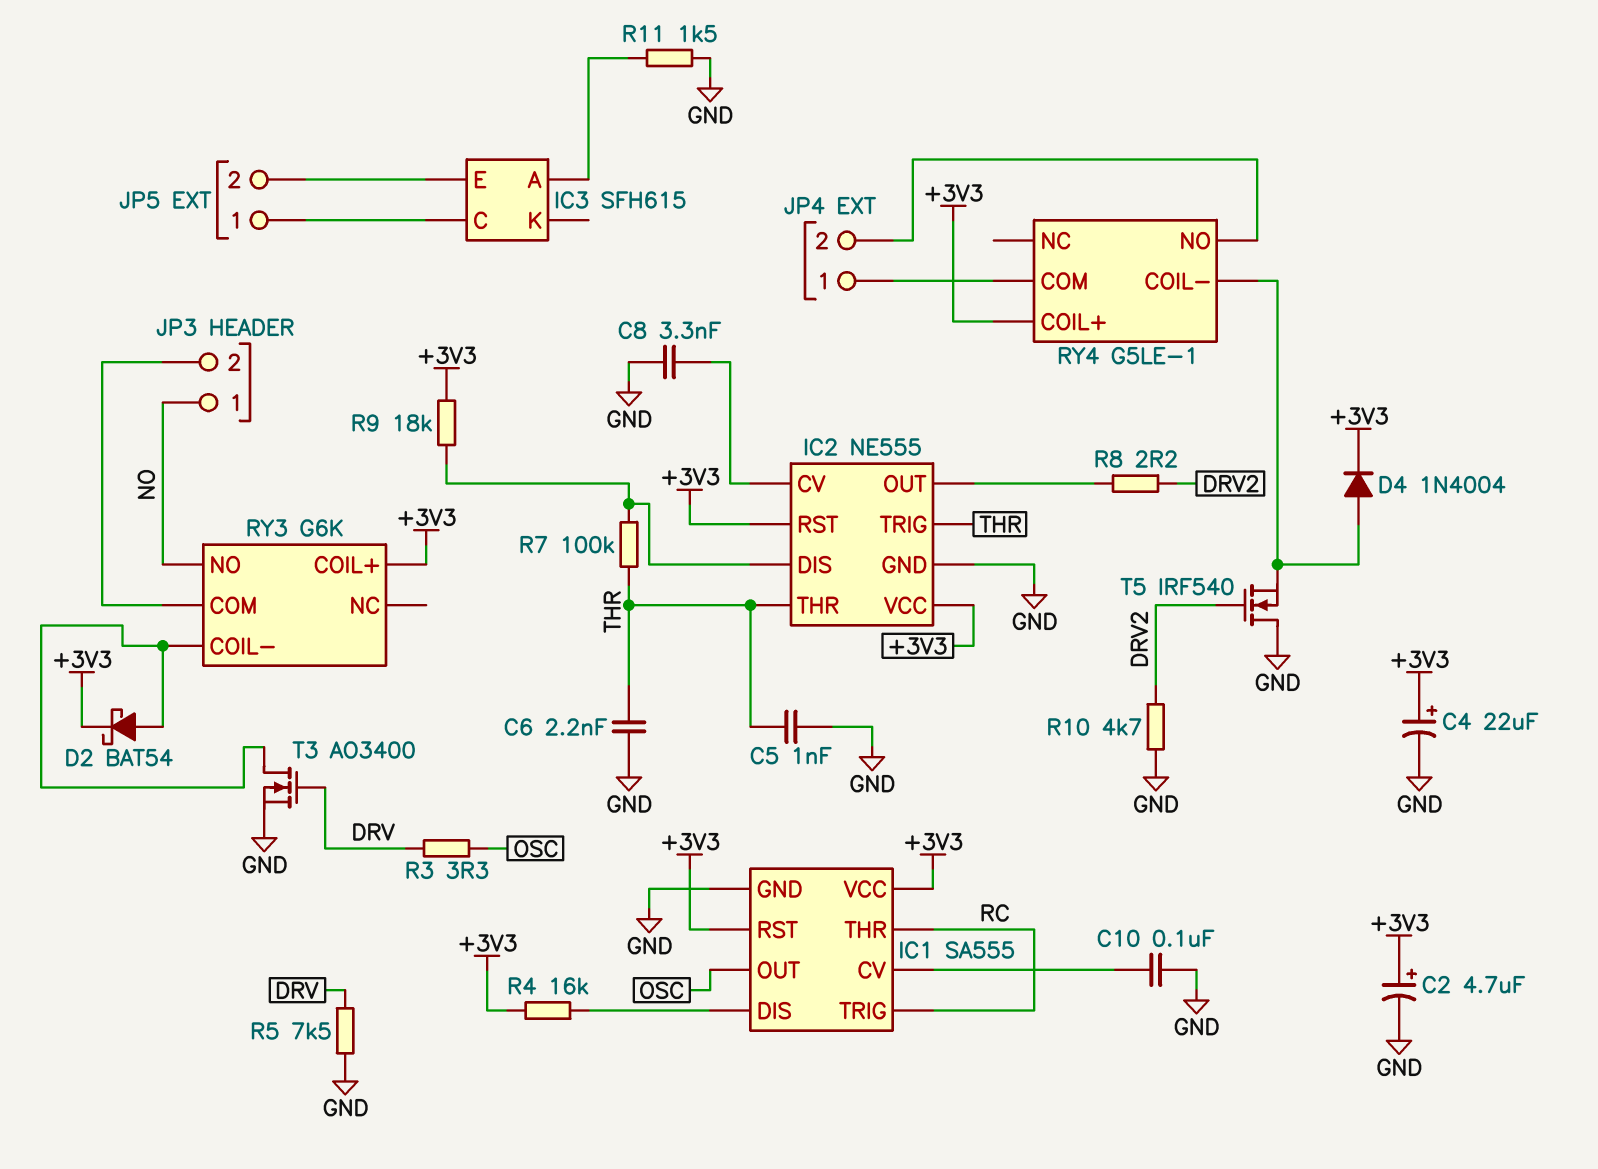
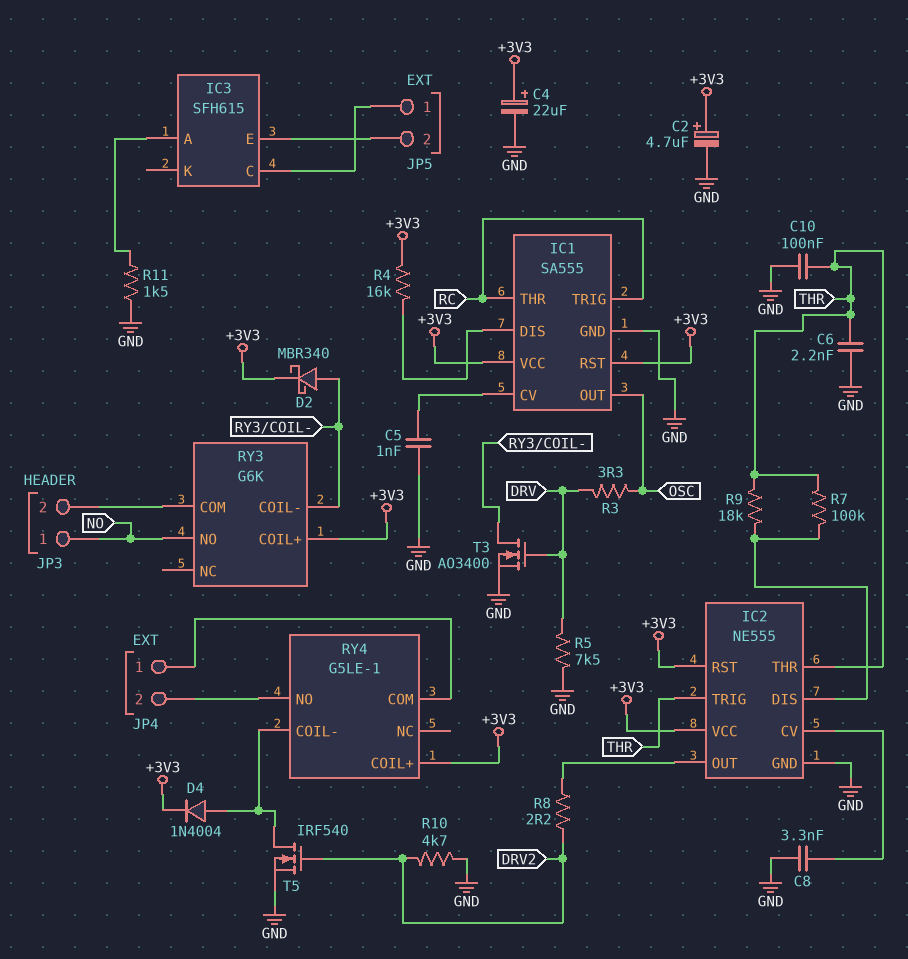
C5: 1nF (GND, THR) -> 1nF (GND, IC1/CV)
C10: 100nF (GND, IC1/CV) -> 100nF (GND, THR)
D2: schottky BAT54 (A RY3/COIL-, K +3V3) -> schottky MBR340 (A RY3/COIL-, K +3V3)
R9: 18k (+3V3, IC2/DIS) -> 18k (IC2/DIS, THR)
T5: NMOS IRF540 (G DRV2, D GND, S RY4/COIL-) -> NMOS IRF540 (G DRV2, D RY4/COIL-, S GND)

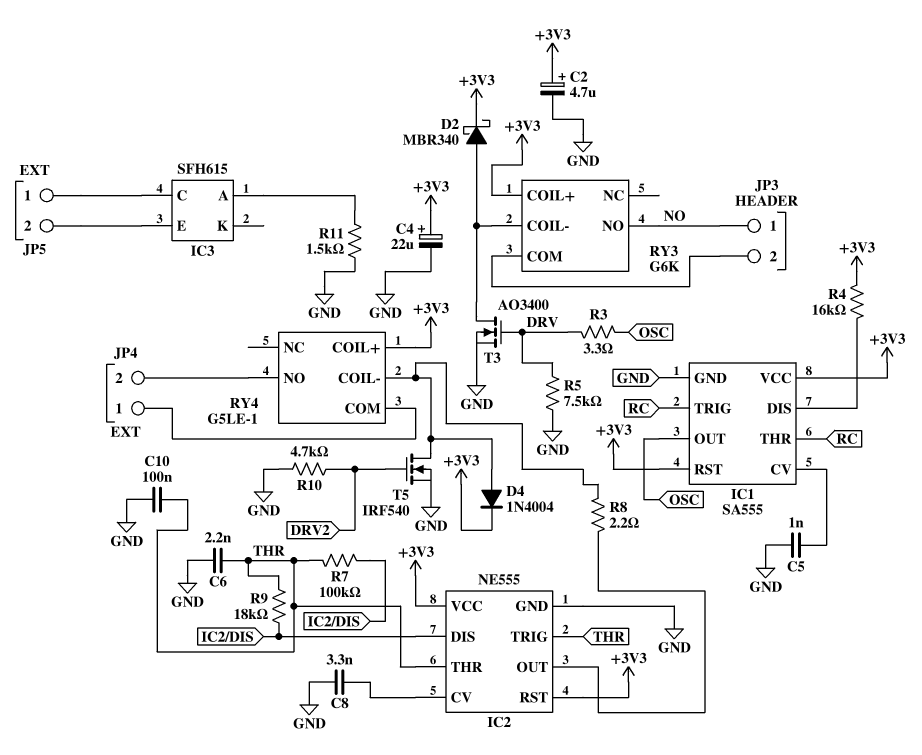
R8: 2.2 (DRV2, IC2/OUT) -> 2.2 (IC2/OUT, RY4/COIL-)

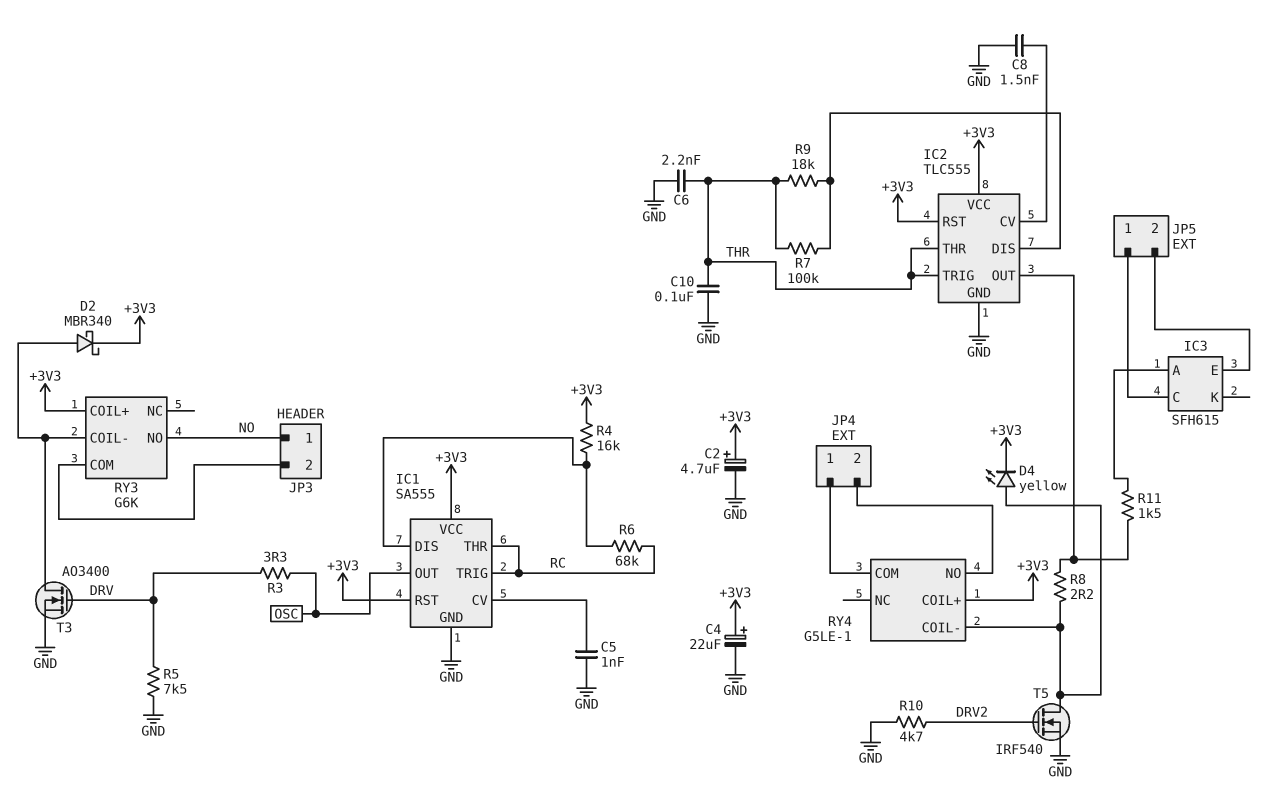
C8: 3.3nF (GND, IC2/CV) -> 1.5nF (GND, IC2/CV)
D4: diode 1N4004 (A RY4/COIL-, K +3V3) -> LED yellow (A RY4/COIL-, K +3V3)
IC2: NE555 -> TLC555
R6: none -> 68k (IC1/DIS, RC)
R11: 1.5k (GND, IC3/A) -> 1.5k (IC2/OUT, IC3/A)

